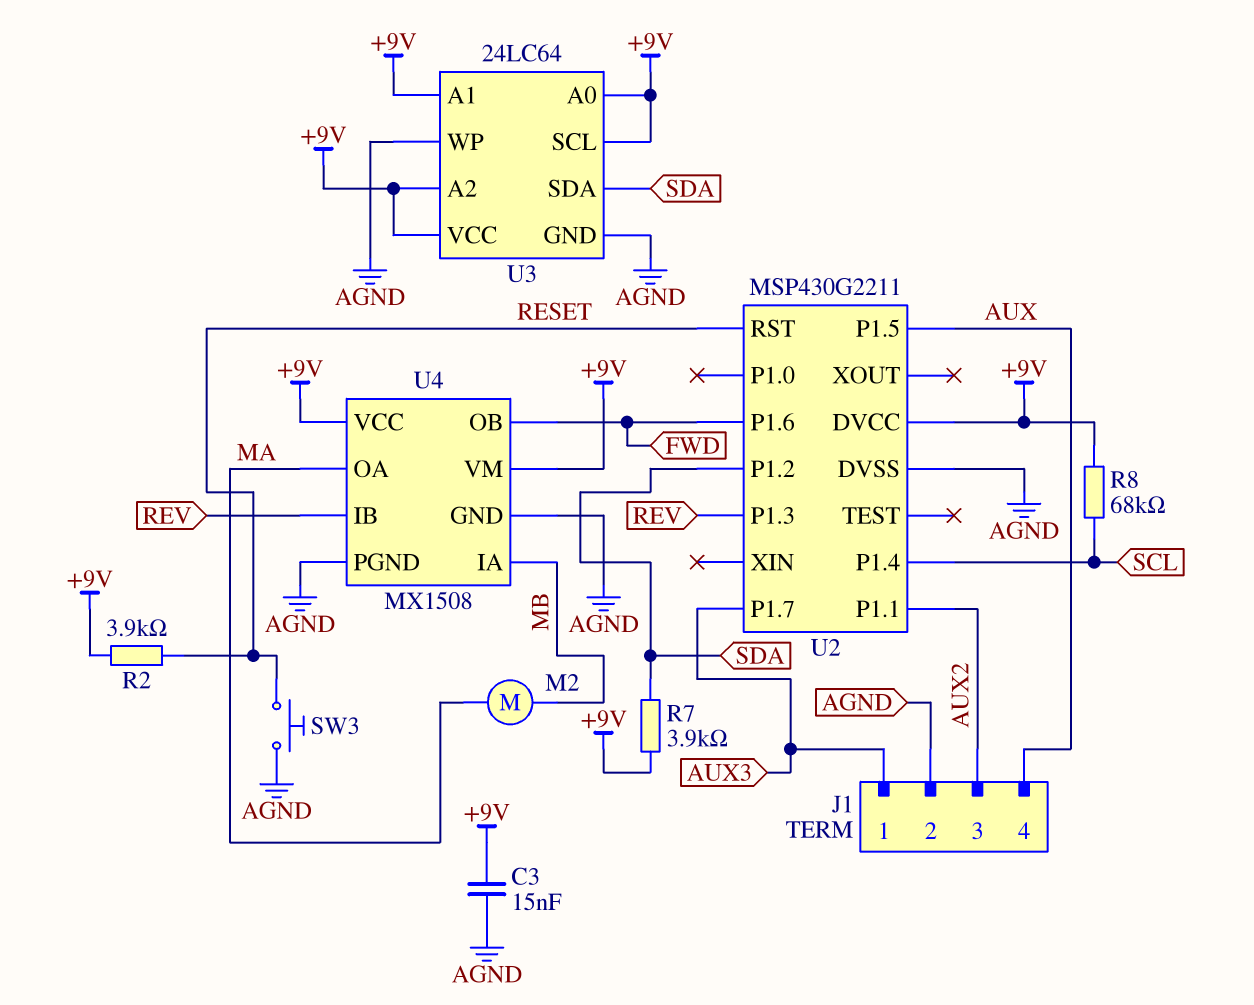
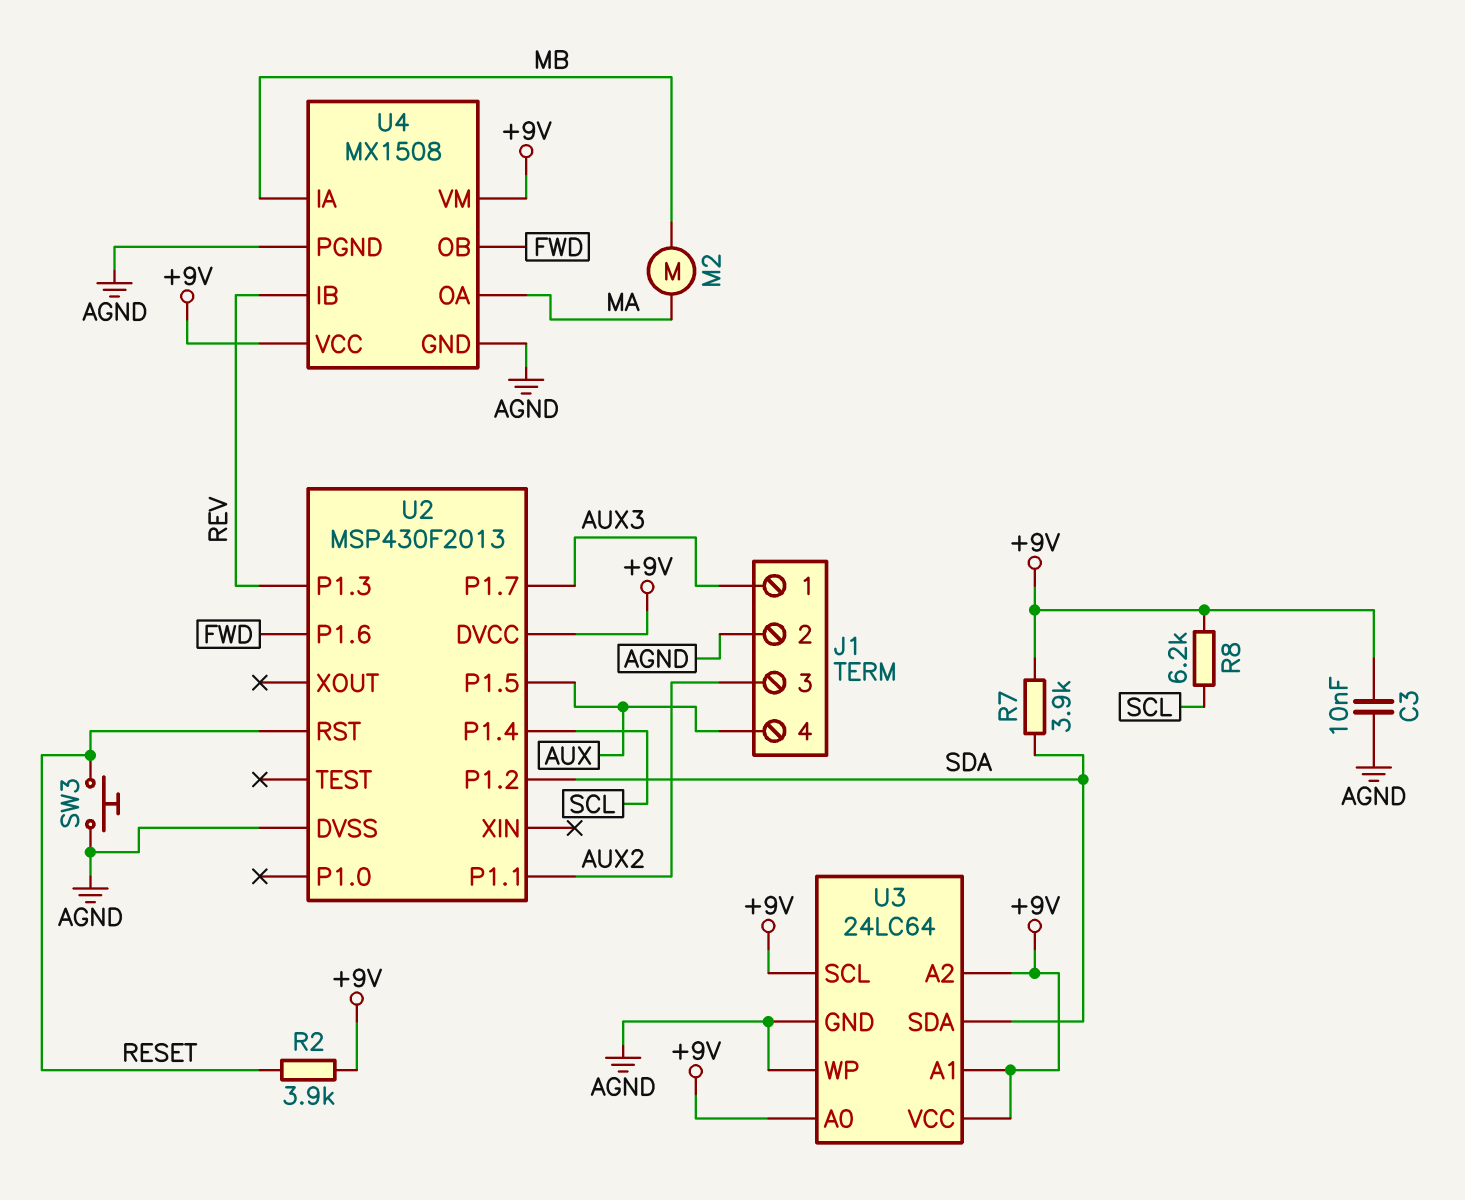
C3: 15nF (+9V, AGND) -> 10nF (+9V, AGND)
R8: 68k (+9V, SCL) -> 6.2k (+9V, SCL)
U2: MSP430G2211 -> MSP430F2013

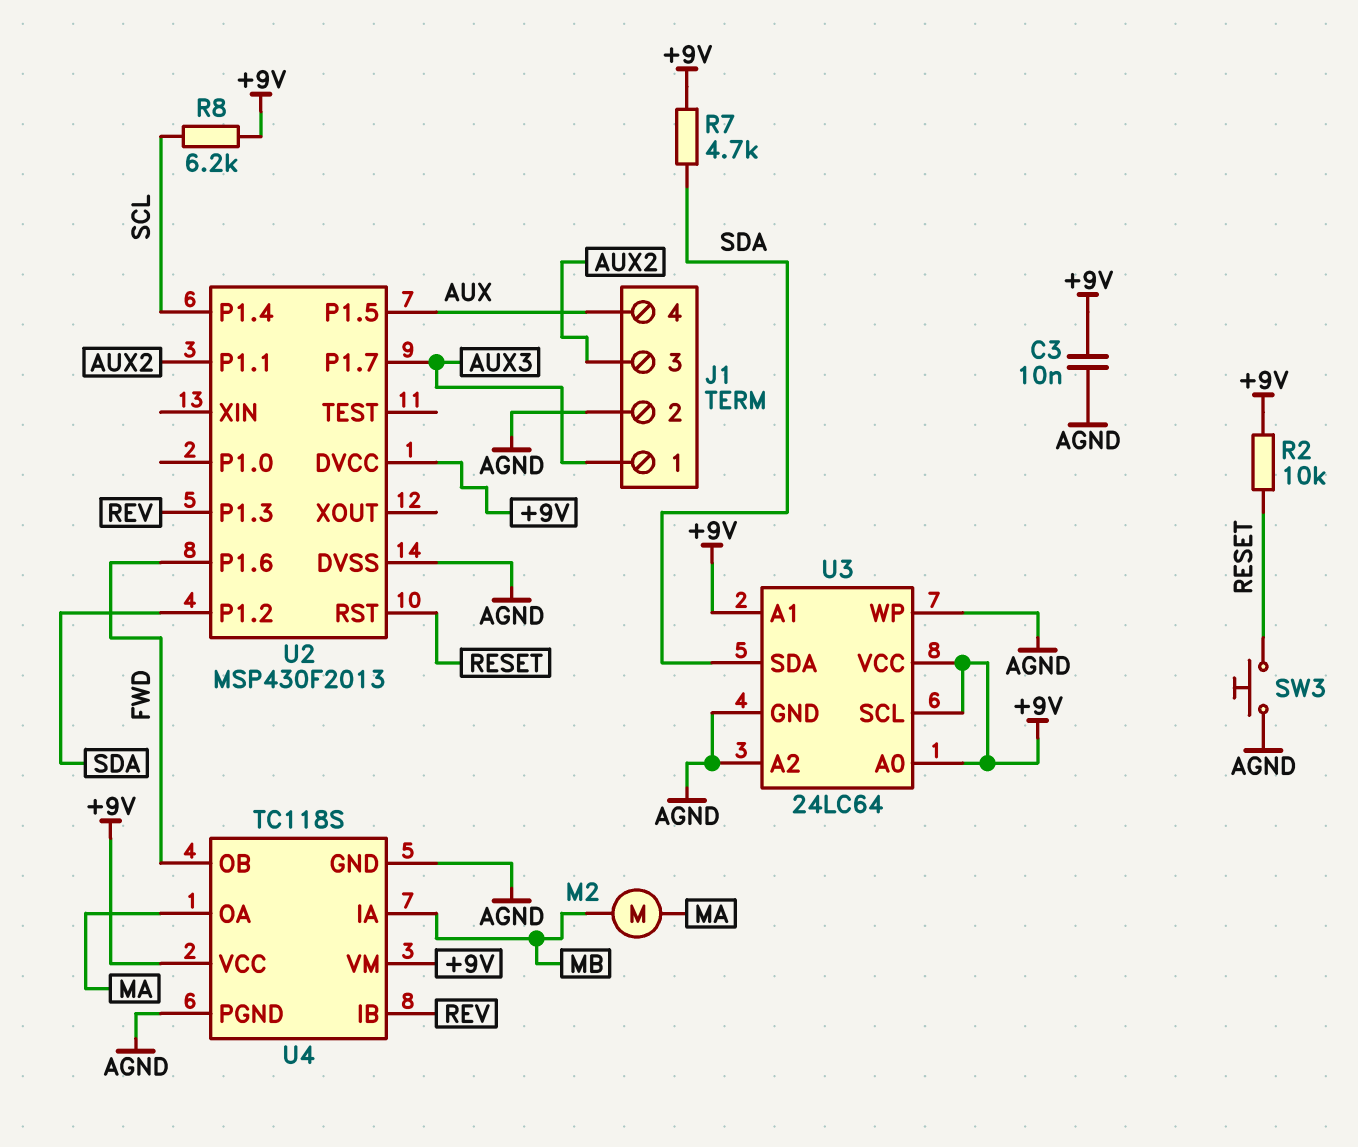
R2: 3.9k (+9V, RESET) -> 10k (+9V, RESET)
R7: 3.9k (+9V, SDA) -> 4.7k (+9V, SDA)
U3 pin A2: +9V -> AGND
U4: MX1508 -> TC118S

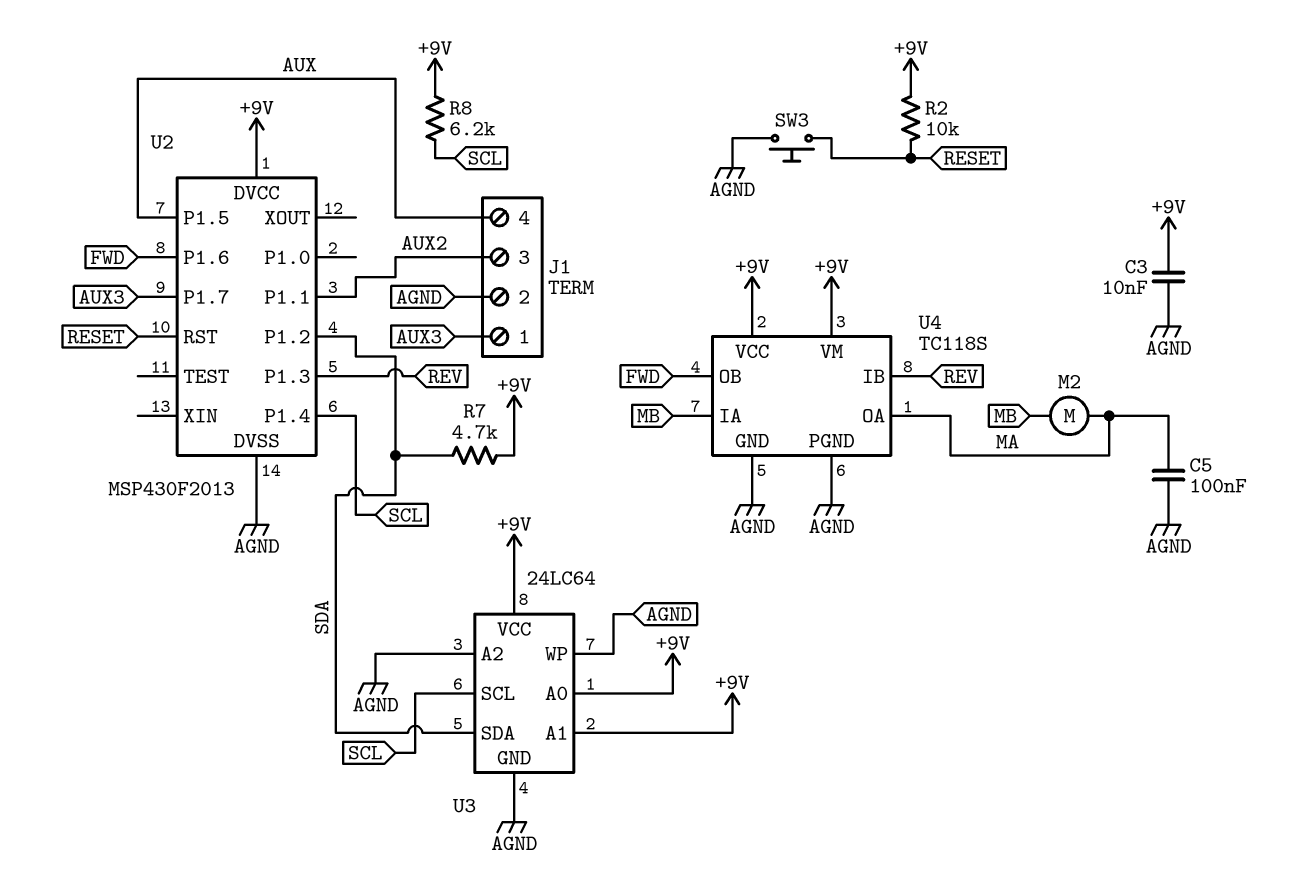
C5: none -> 100nF (AGND, MA)
U3 pin SCL: +9V -> SCL

